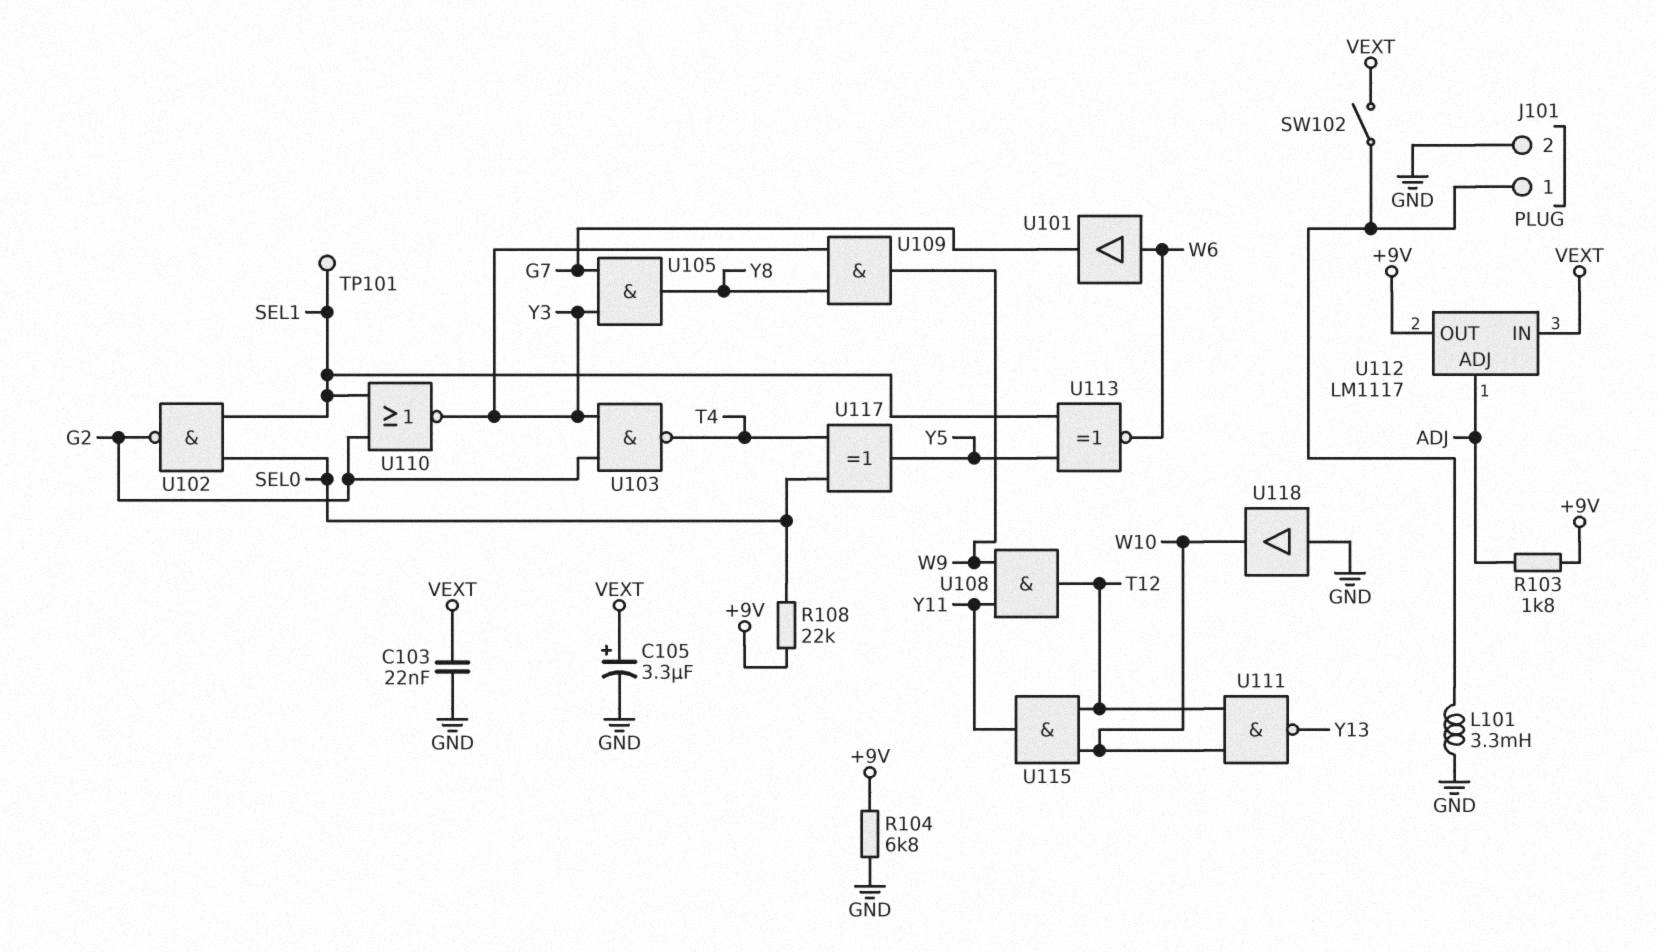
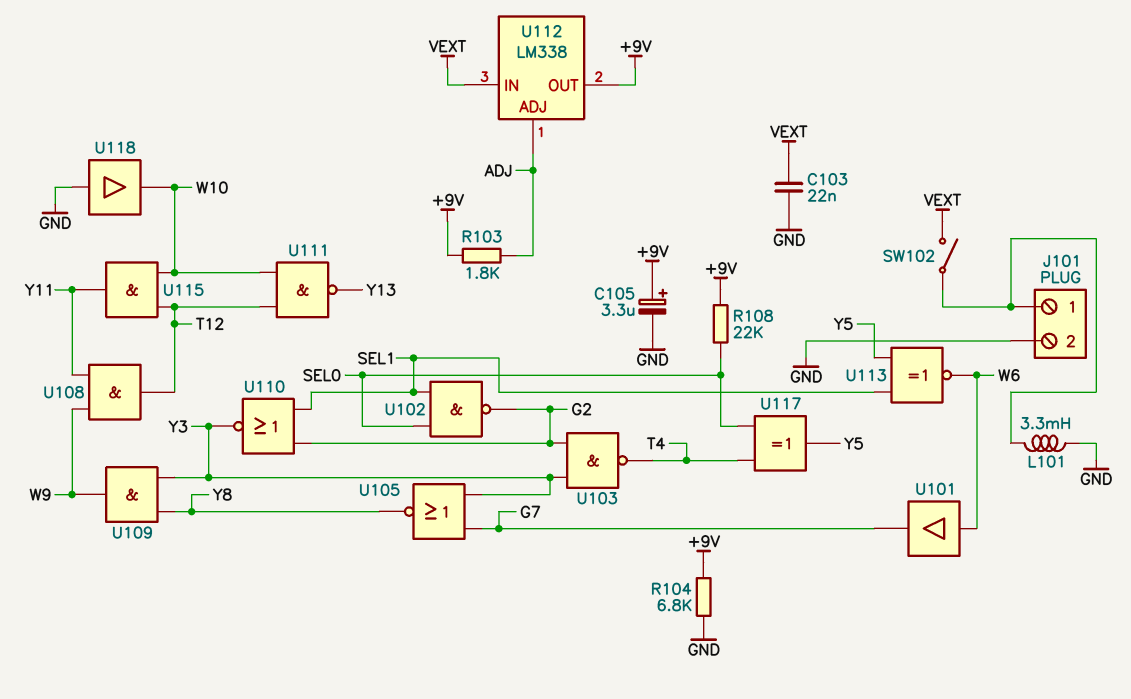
C105: 3.3uF (plus VEXT, minus GND) -> 3.3uF (plus +9V, minus GND)
TP101: test point (SEL1) -> none
U105: AND (in G7, in Y3, out Y8) -> NOR (in G7, in Y3, out Y8)
U112: LM1117 -> LM338

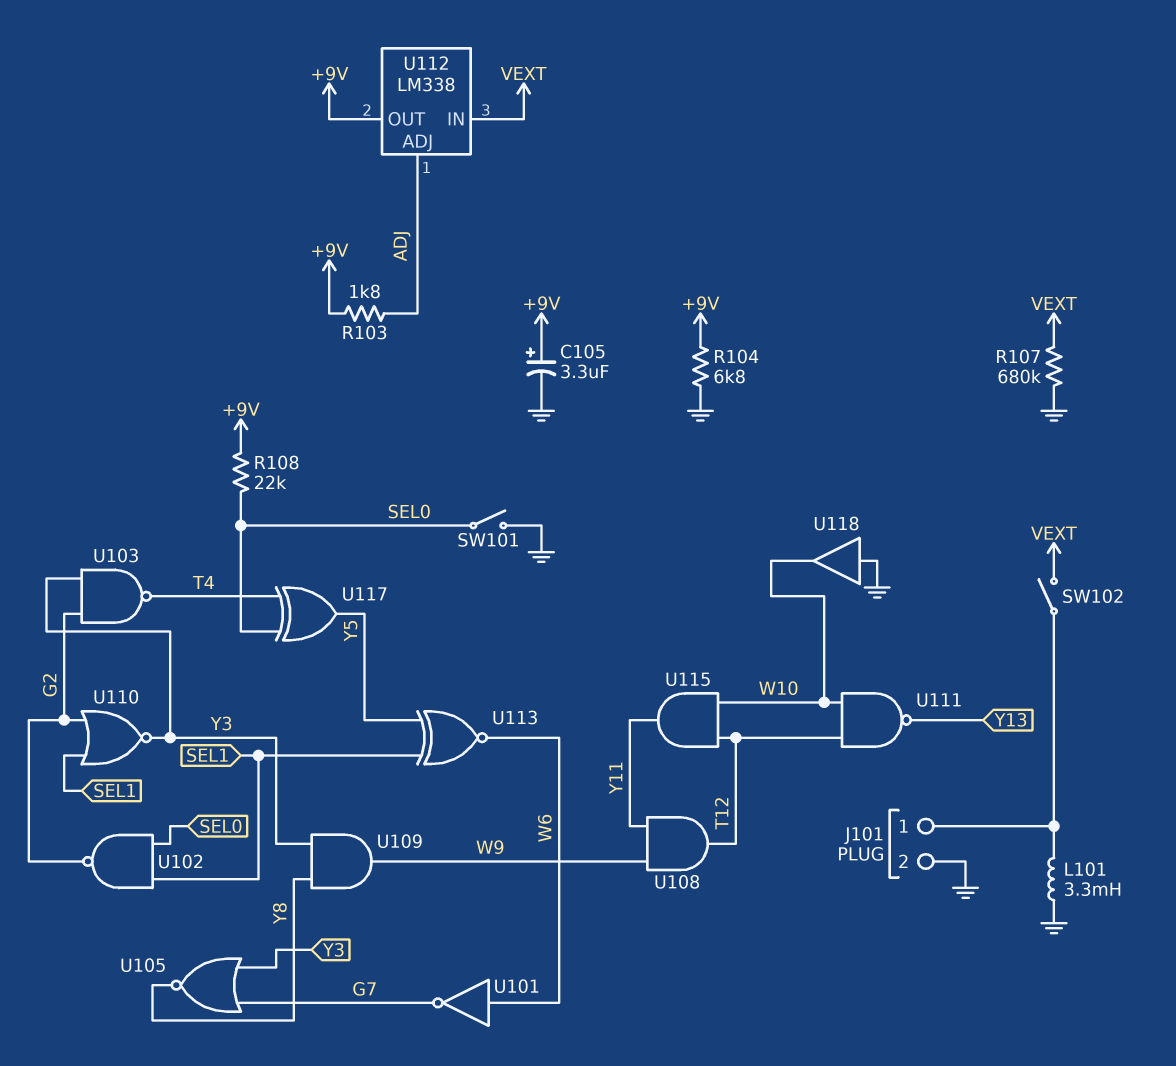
C103: 22nF (GND, VEXT) -> none
R107: none -> 680k (GND, VEXT)
SW101: none -> switch (GND, SEL0)
U101: buffer (in W6, out G7) -> NOT (in W6, out G7)

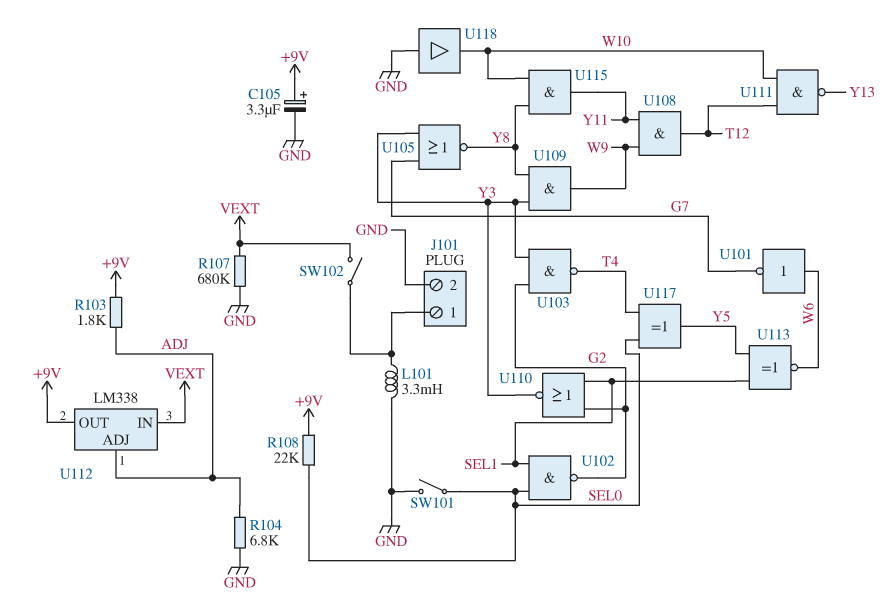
R104: 6.8k (+9V, GND) -> 6.8k (ADJ, GND)
U115: AND (in T12, in W10, out Y11) -> AND (in W10, in Y8, out Y11)

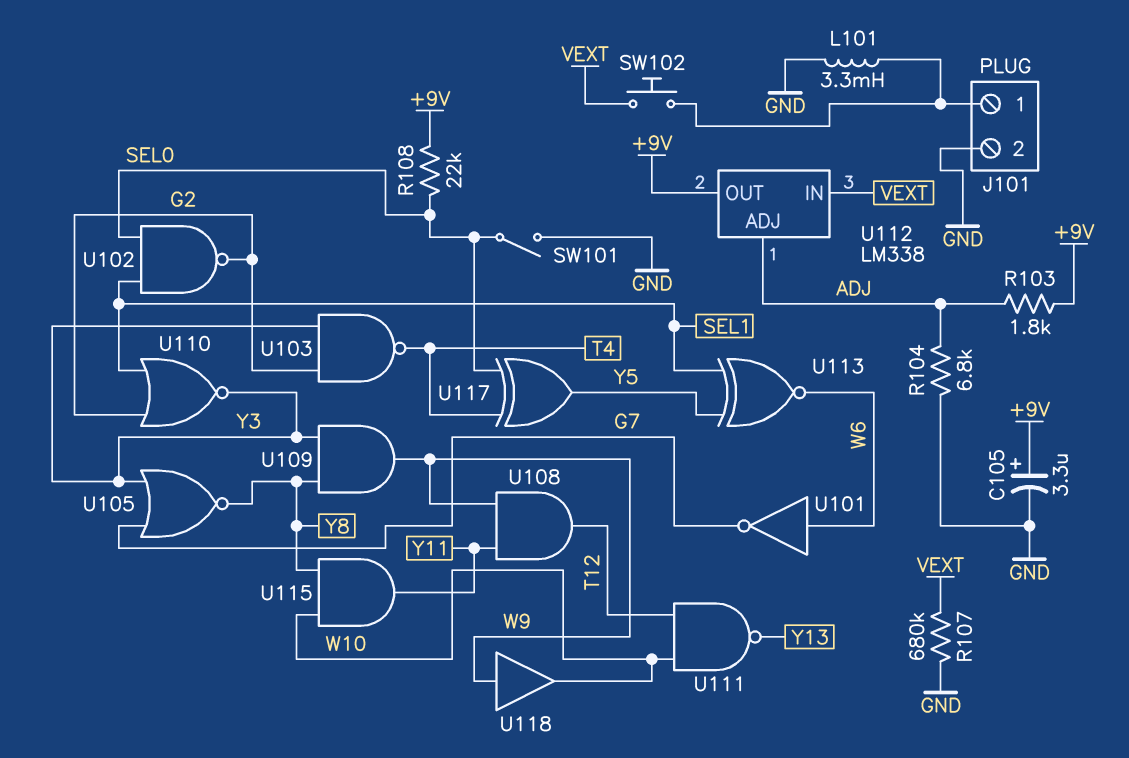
SW102: switch (J101/1, VEXT) -> button (J101/1, VEXT)
U118: buffer (in GND, out W10) -> buffer (in W9, out W10)

